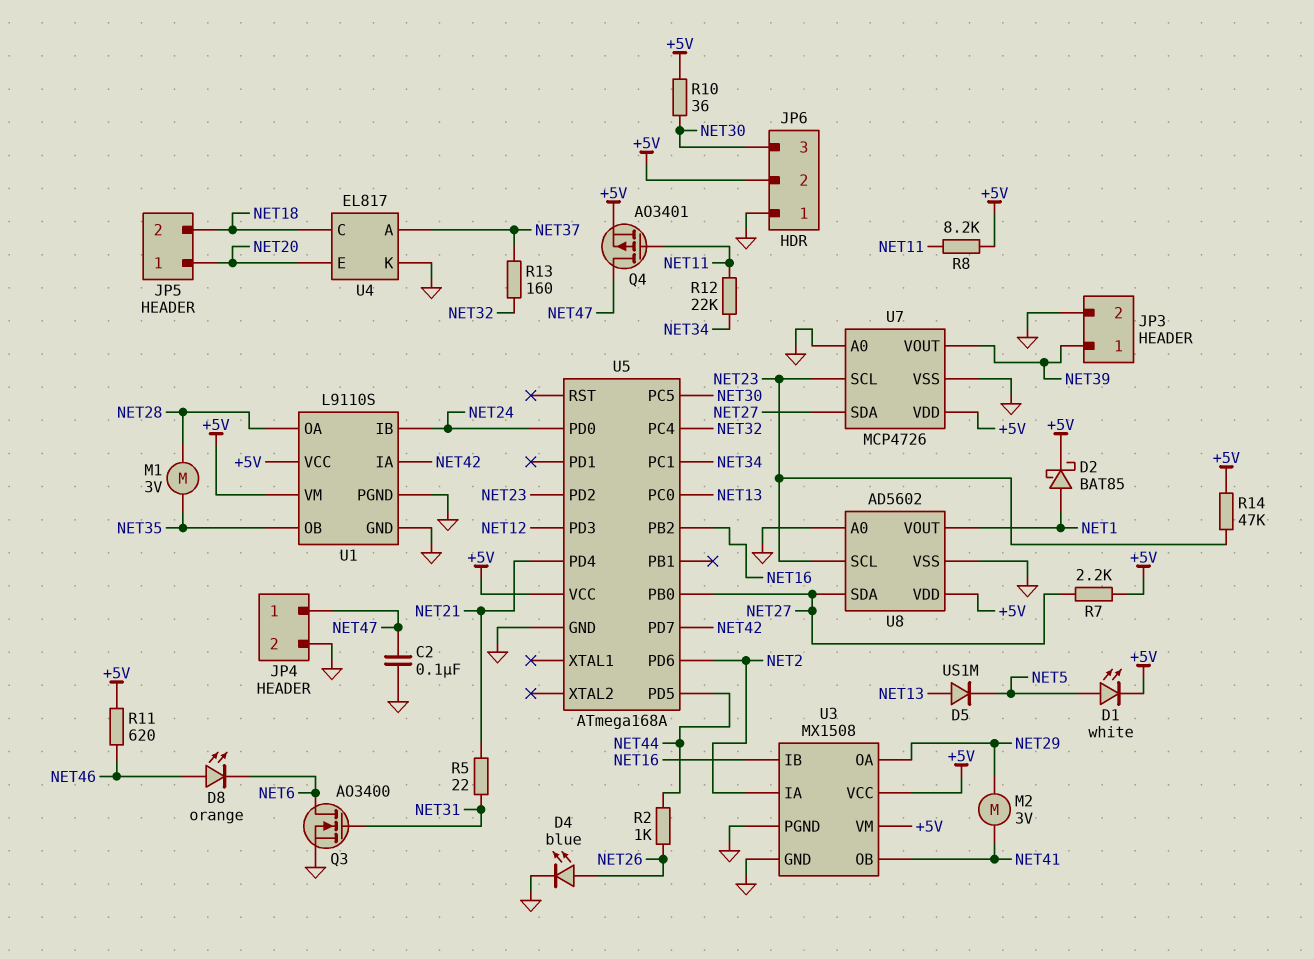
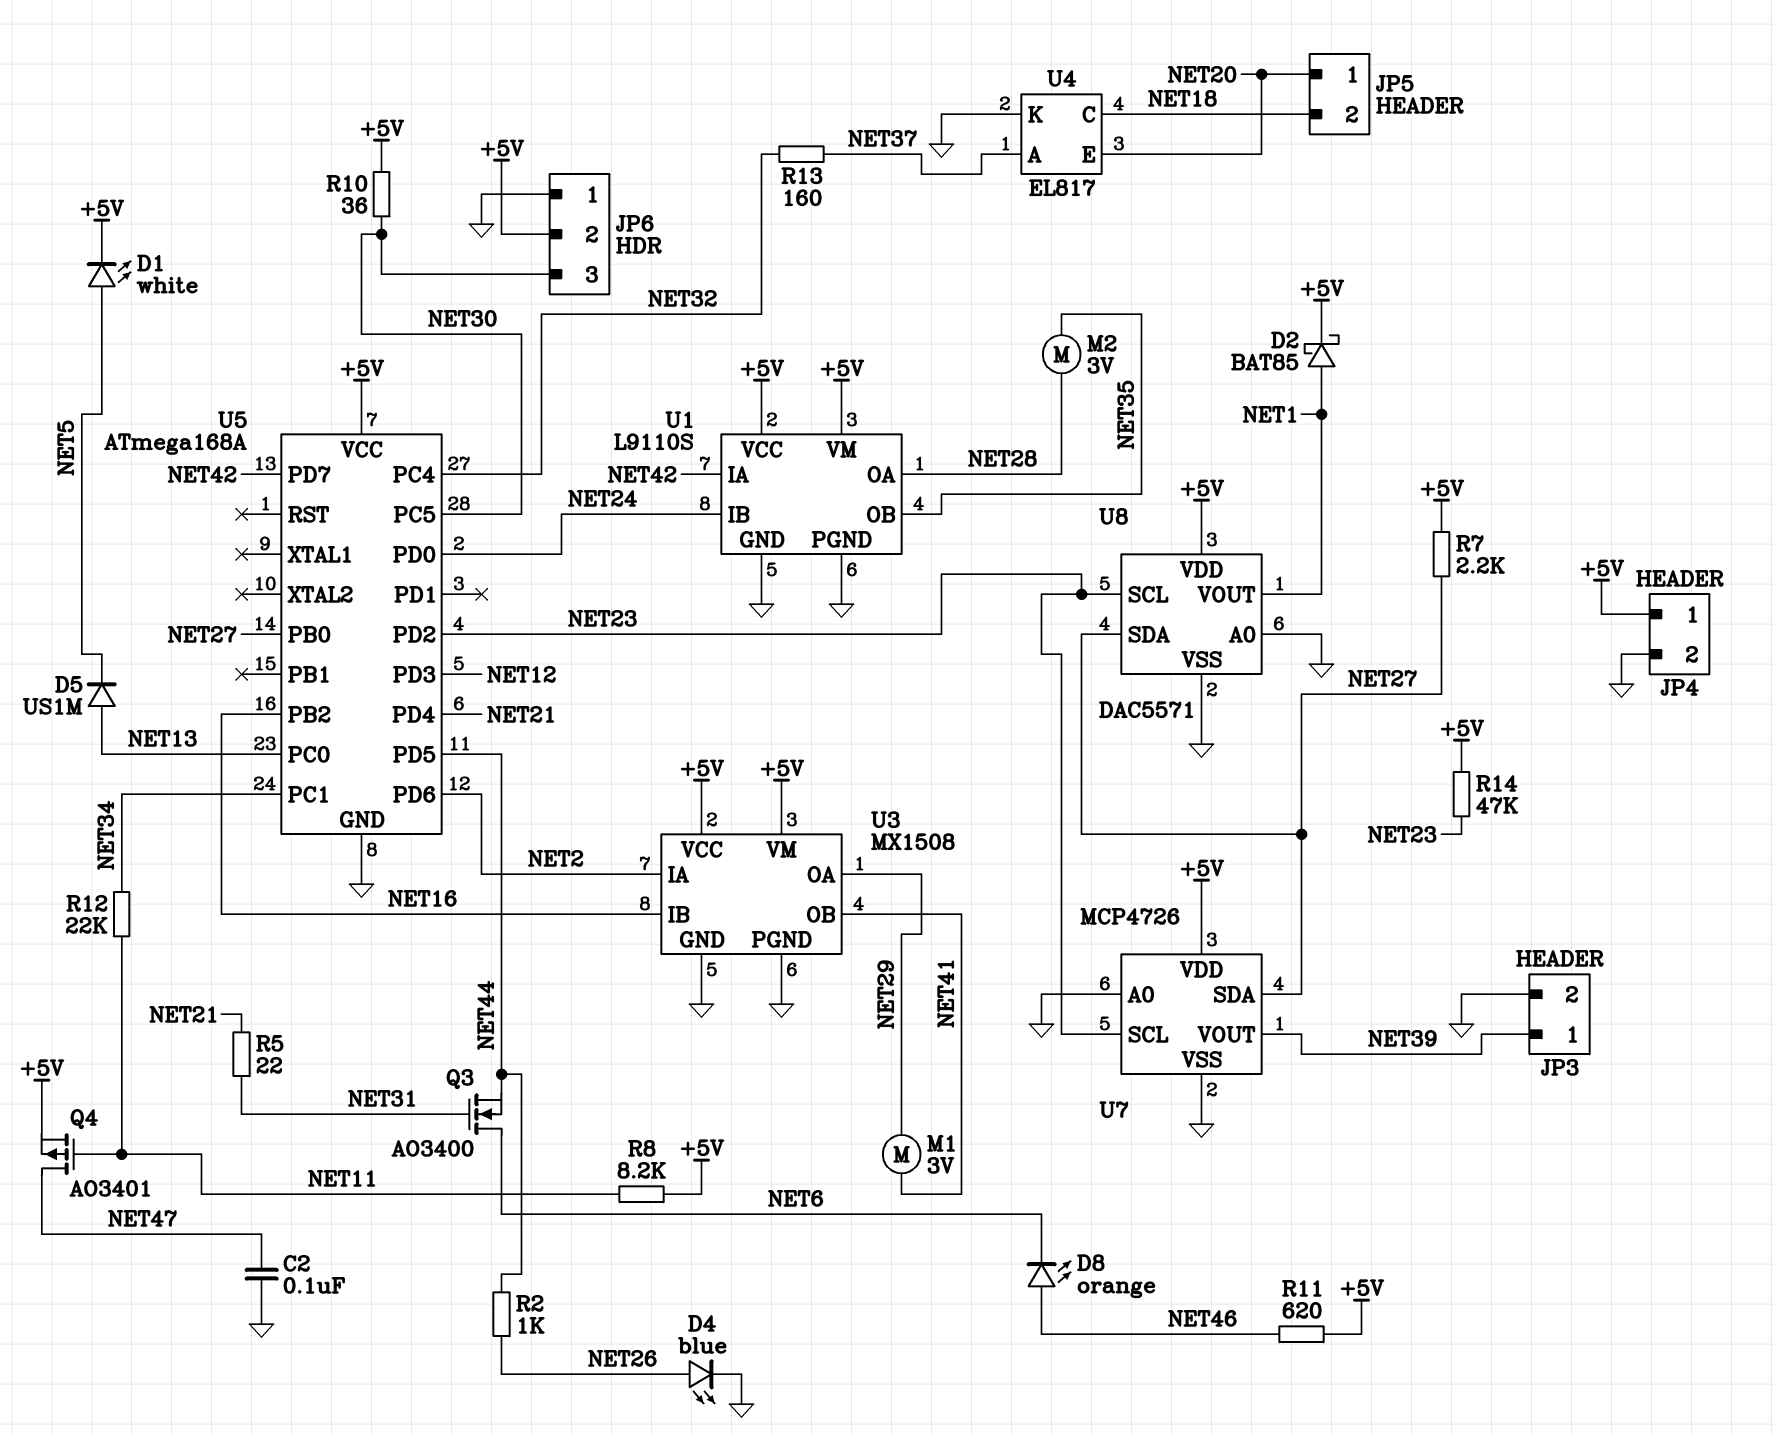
JP4 pin 1: NET47 -> +5V
M1: motor 3V (NET28, NET35) -> motor 3V (NET29, NET41)
M2: motor 3V (NET29, NET41) -> motor 3V (NET28, NET35)
Q3: NMOS AO3400 (G NET31, D NET6, S GND) -> NMOS AO3400 (G NET31, D NET6, S NET44)
U8: AD5602 -> DAC5571

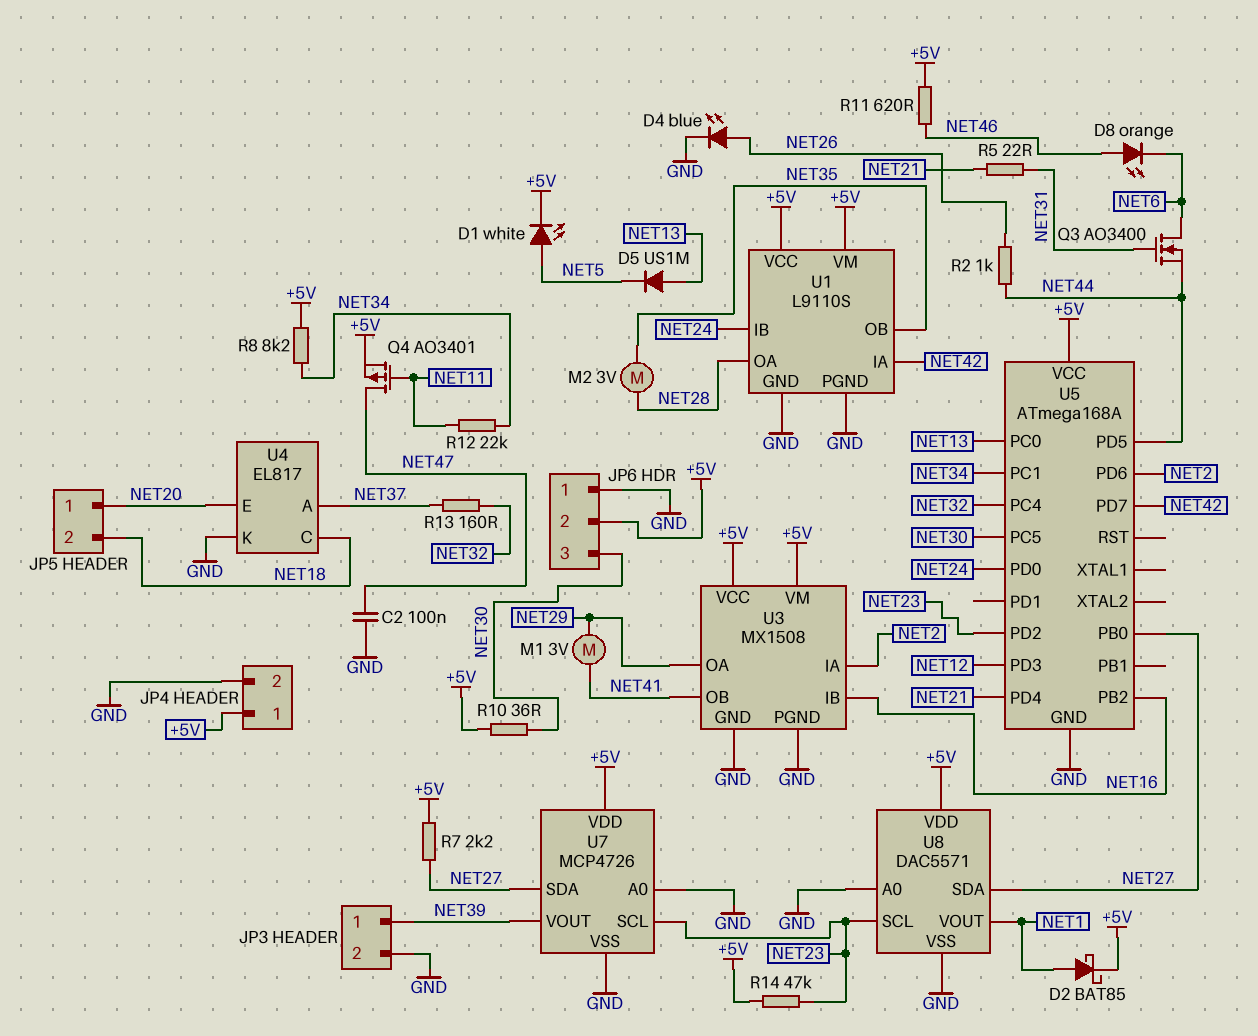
R8: 8.2k (+5V, NET11) -> 8.2k (+5V, NET34)

